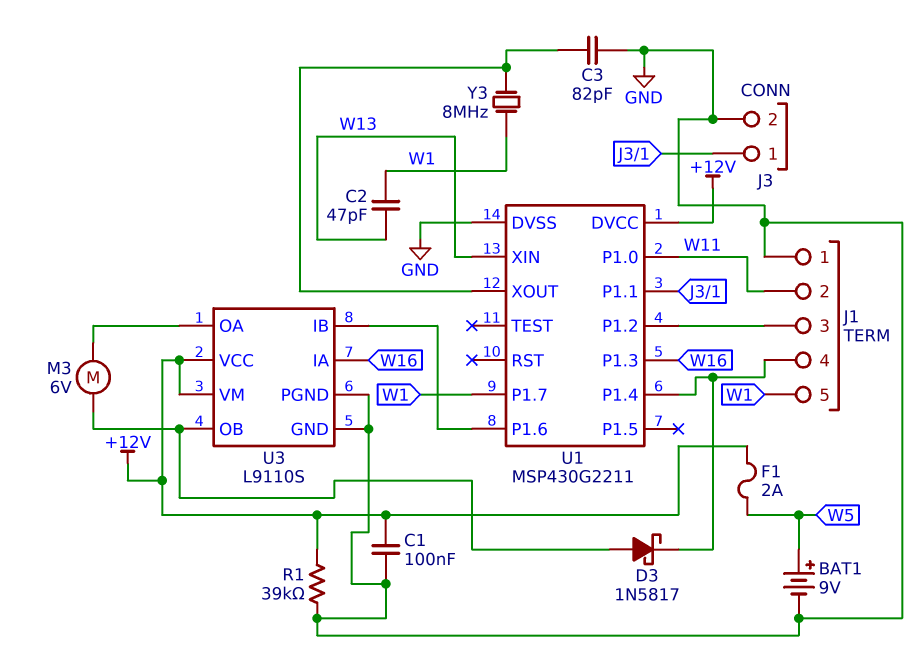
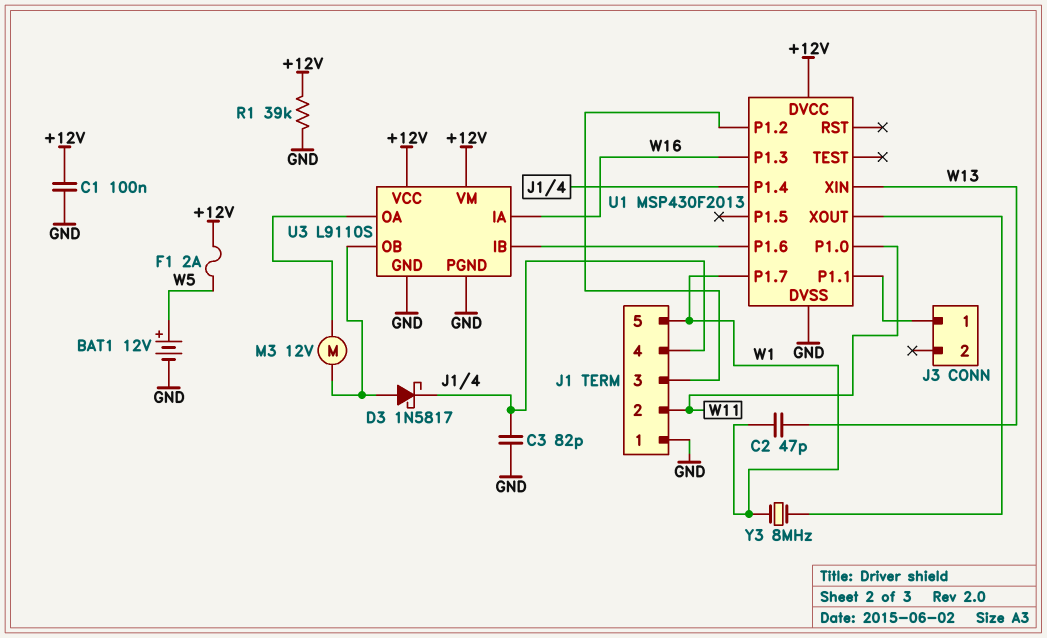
BAT1: 9V (plus W5, minus GND) -> 12V (plus W5, minus GND)
C3: 82pF (GND, U1/XOUT) -> 82pF (GND, J1/4)
J3 pin 2: GND -> none
M3: motor 6V (U3/OA, U3/OB) -> motor 12V (U3/OA, U3/OB)
U1: MSP430G2211 -> MSP430F2013

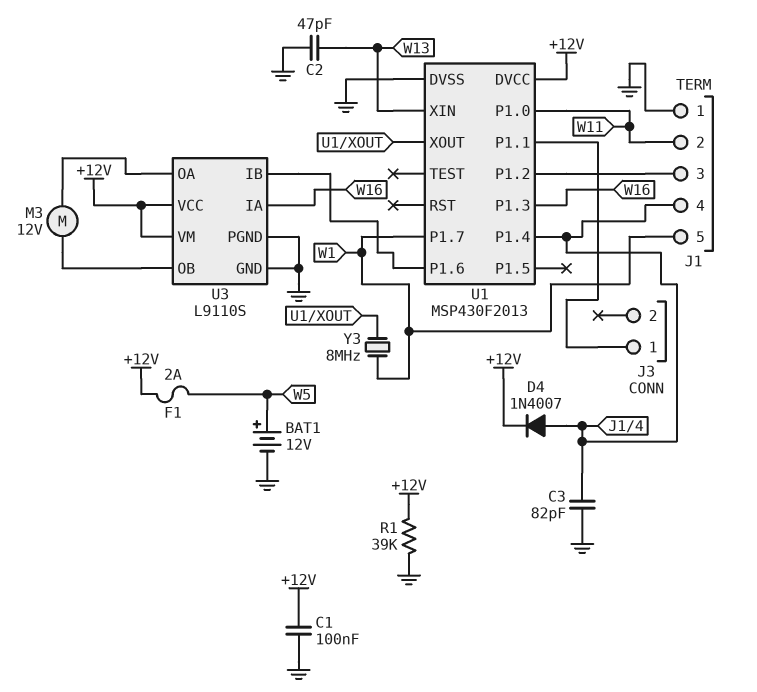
C2: 47pF (W1, W13) -> 47pF (GND, W13)
D3: schottky 1N5817 (A U3/OB, K J1/4) -> none
D4: none -> diode 1N4007 (A J1/4, K +12V)

